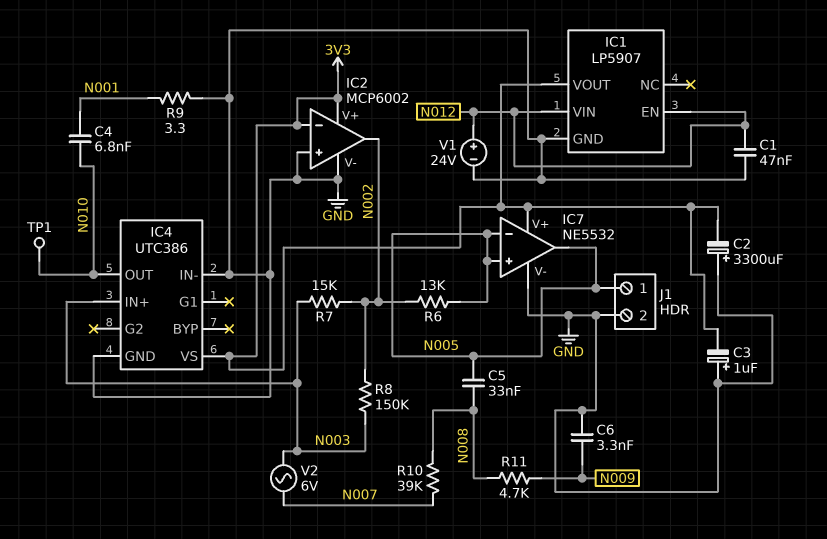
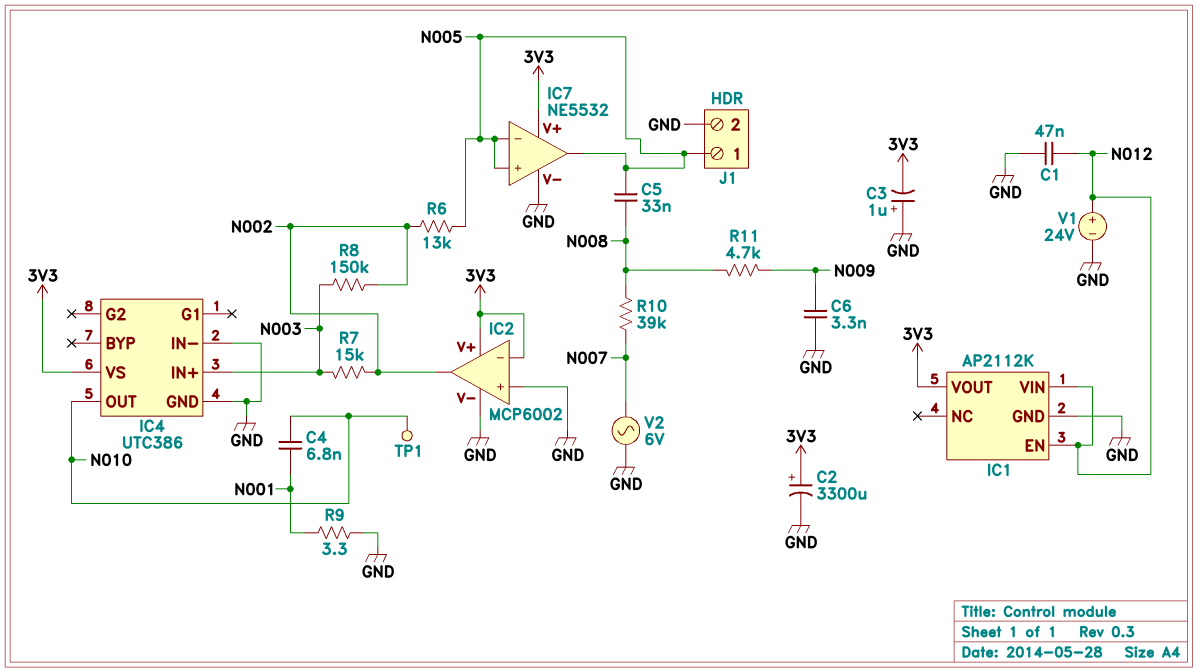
C2: 3300uF (plus GND, minus 3V3) -> 3300uF (plus 3V3, minus GND)
IC1: LP5907 -> AP2112K
V2: AC 6V (N003, N007) -> AC 6V (GND, N007)

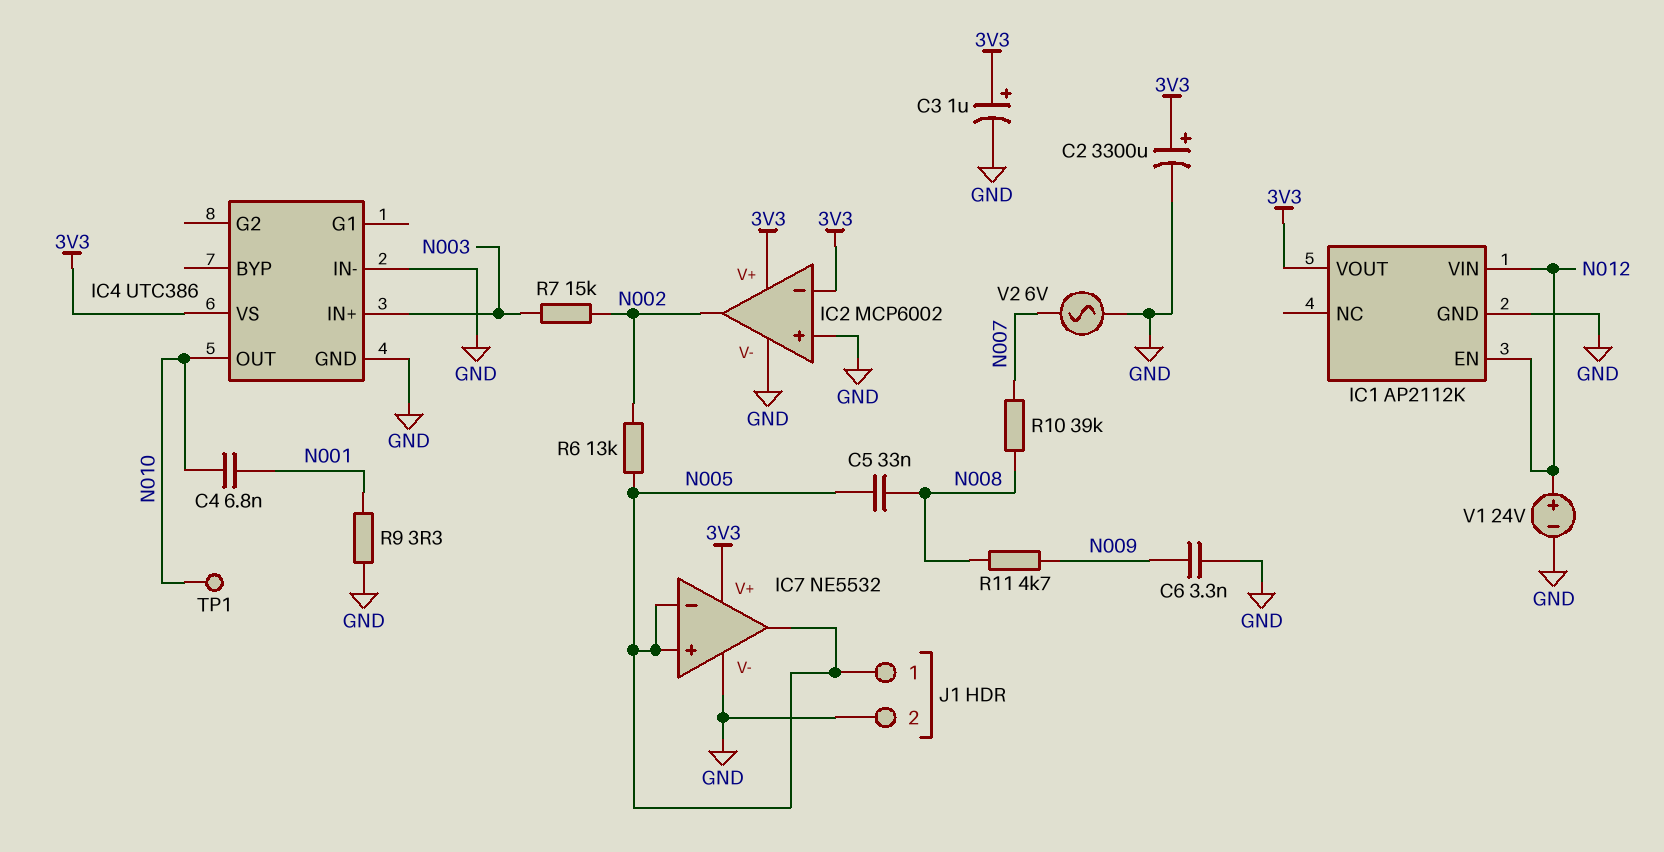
C1: 47nF (GND, N012) -> none
C3: 1uF (plus GND, minus 3V3) -> 1uF (plus 3V3, minus GND)
R8: 150k (N002, N003) -> none

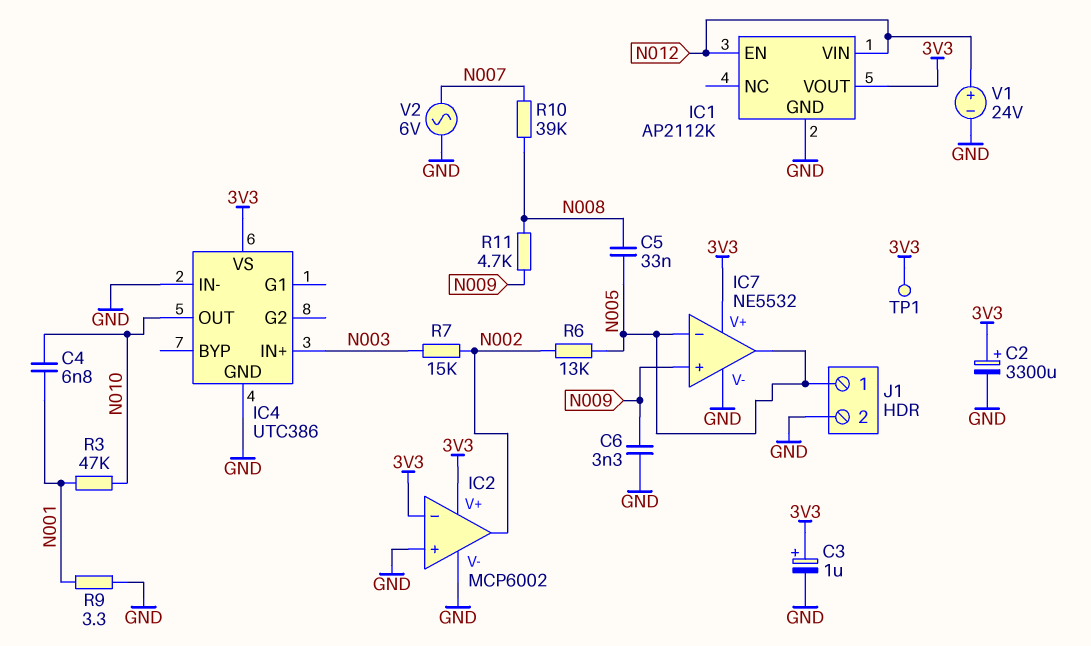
IC7 pin in+: N005 -> N009
R3: none -> 47k (N001, N010)
TP1: test point (N010) -> test point (3V3)

